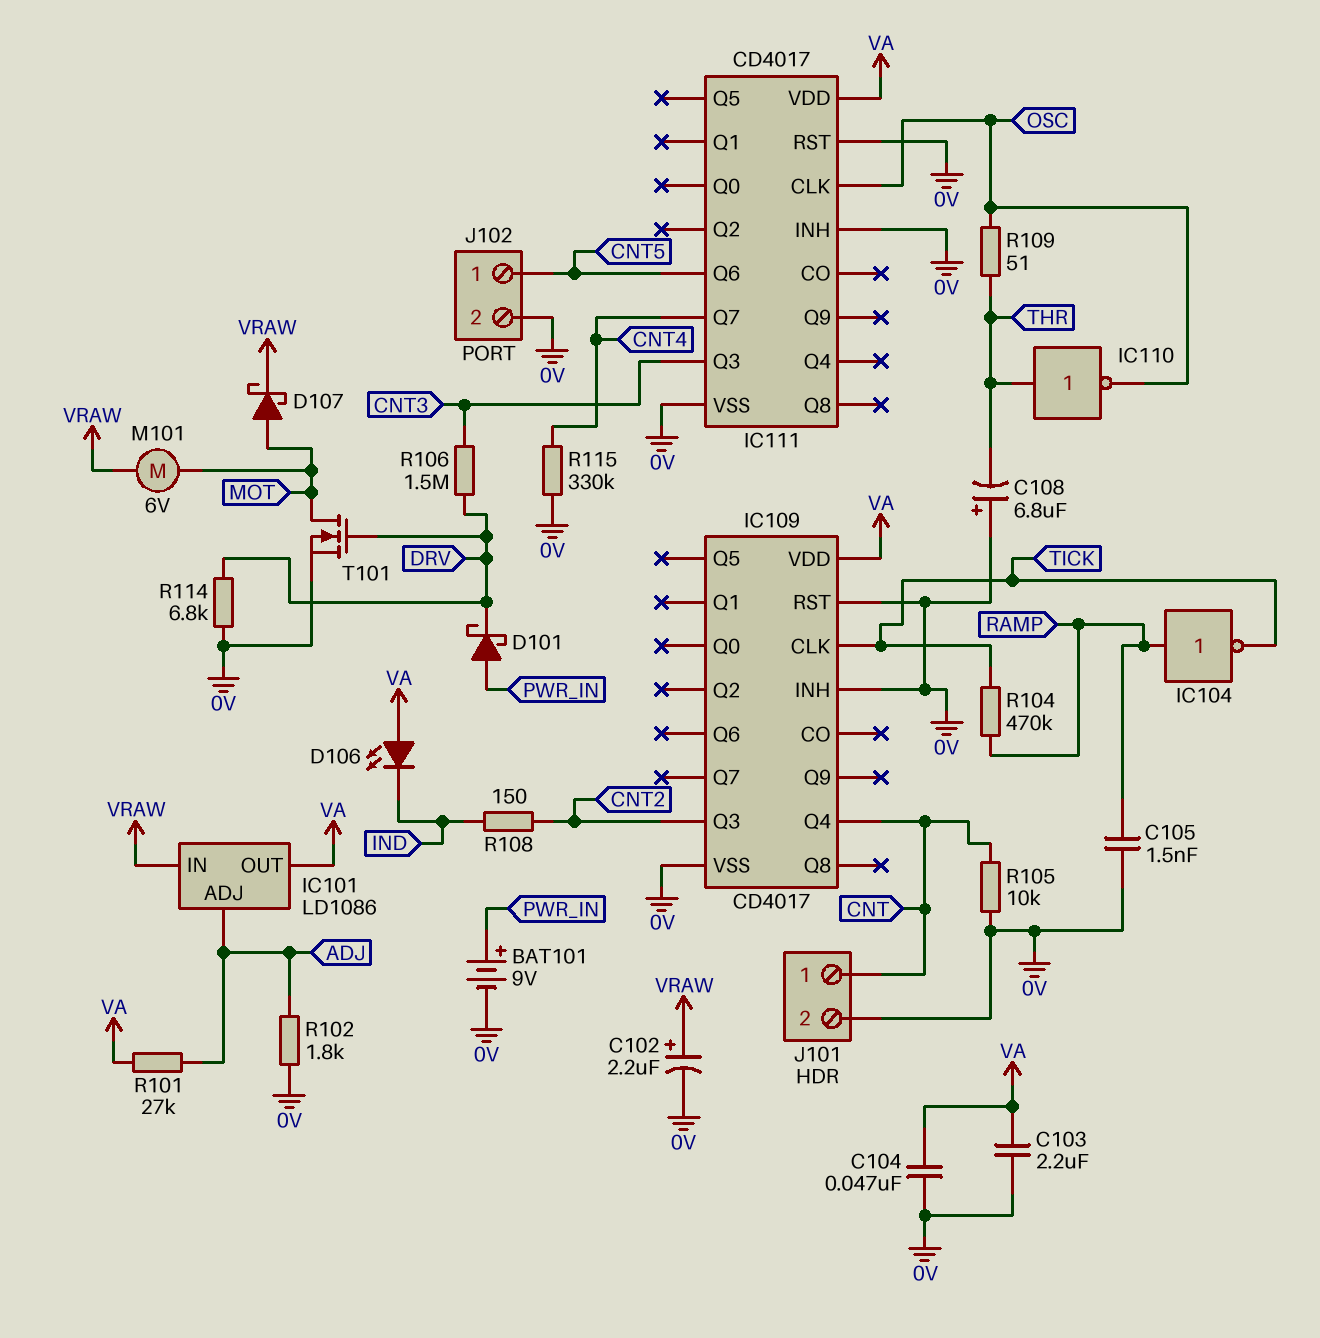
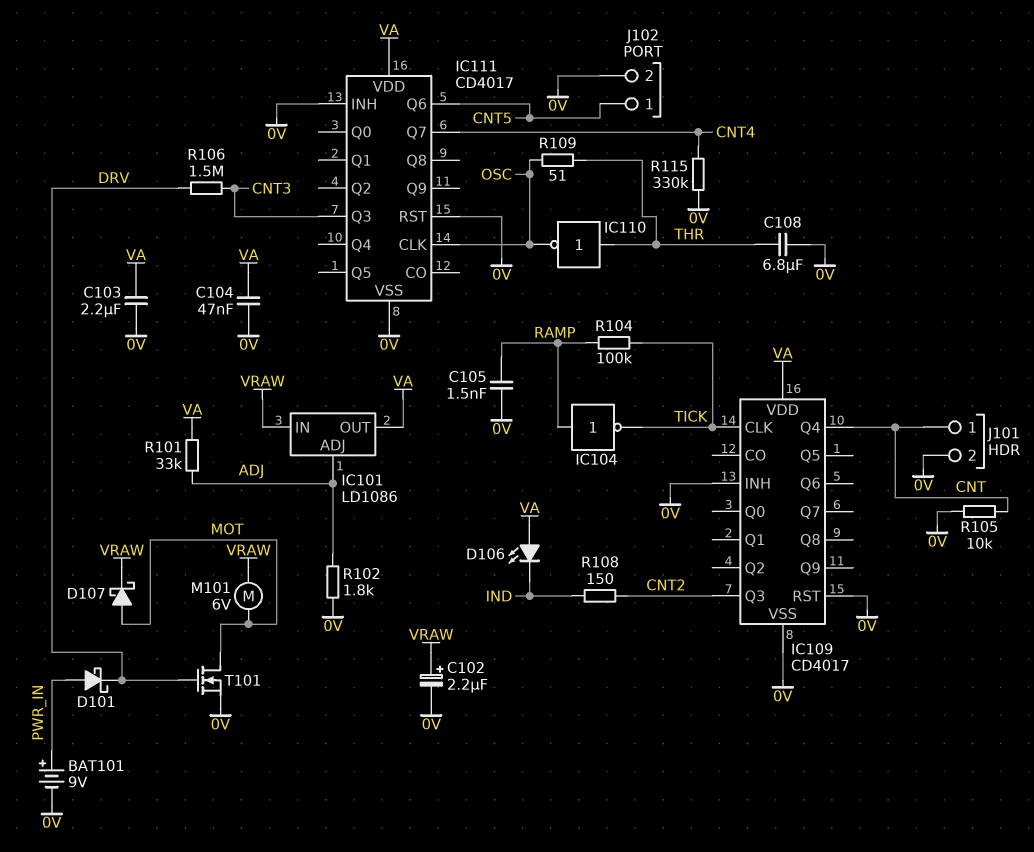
C108: 6.8uF (plus 0V, minus THR) -> 6.8uF (0V, THR)
R101: 27k (ADJ, VA) -> 33k (ADJ, VA)
R104: 470k (RAMP, TICK) -> 100k (RAMP, TICK)
R114: 6.8k (0V, DRV) -> none

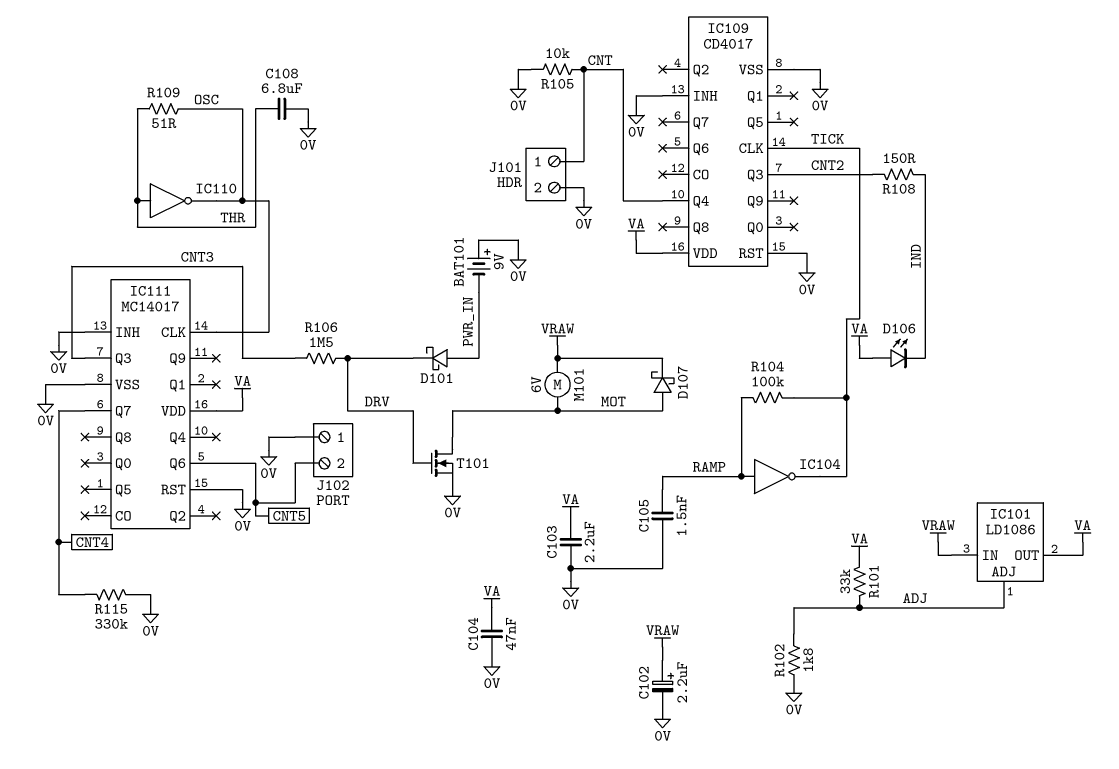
BAT101: 9V (plus PWR_IN, minus 0V) -> 9V (plus 0V, minus PWR_IN)
IC111: CD4017 -> MC14017
J102 pin 1: CNT5 -> 0V
J102 pin 2: 0V -> CNT5

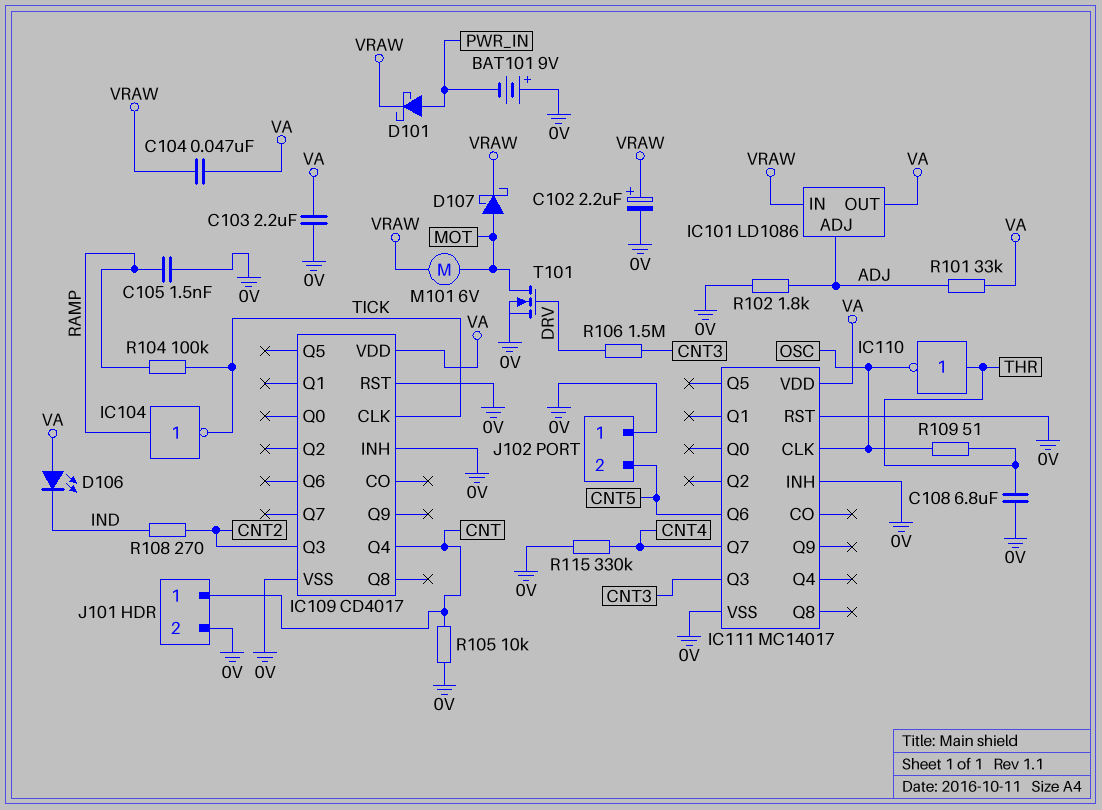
C104: 47nF (0V, VA) -> 47nF (VA, VRAW)
D101: schottky (A PWR_IN, K DRV) -> schottky (A PWR_IN, K VRAW)
R108: 150 (CNT2, IND) -> 270 (CNT2, IND)

